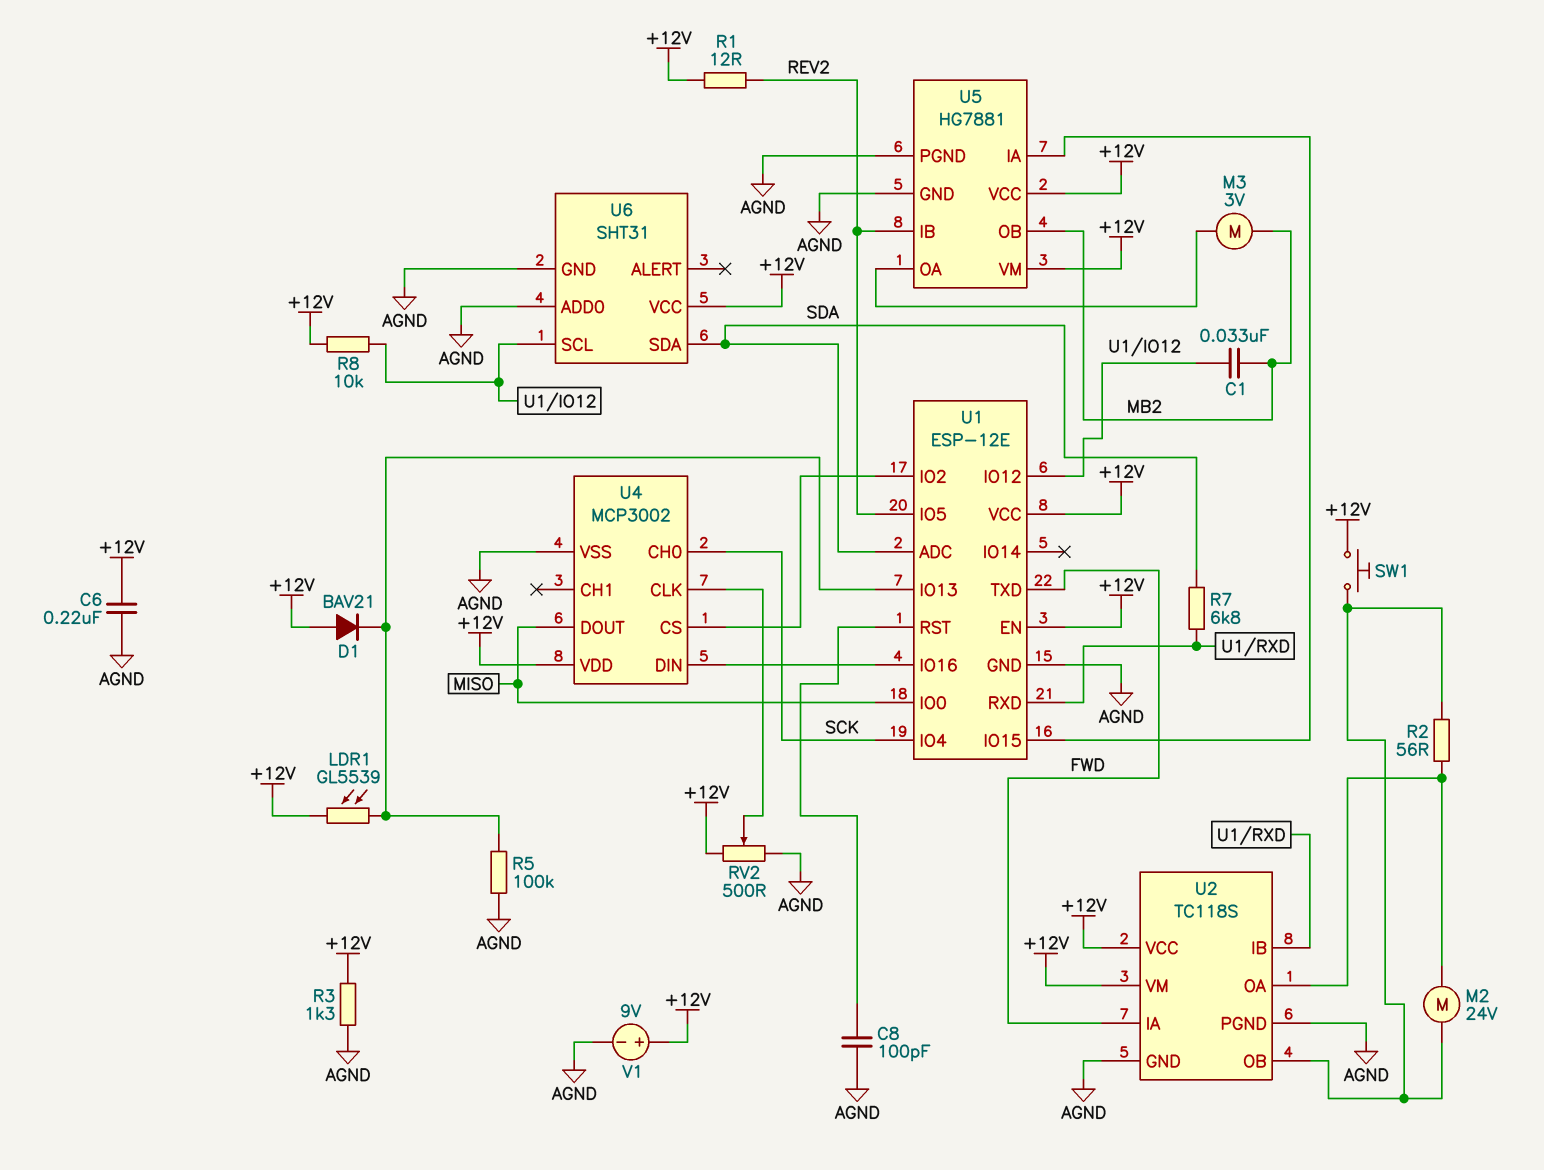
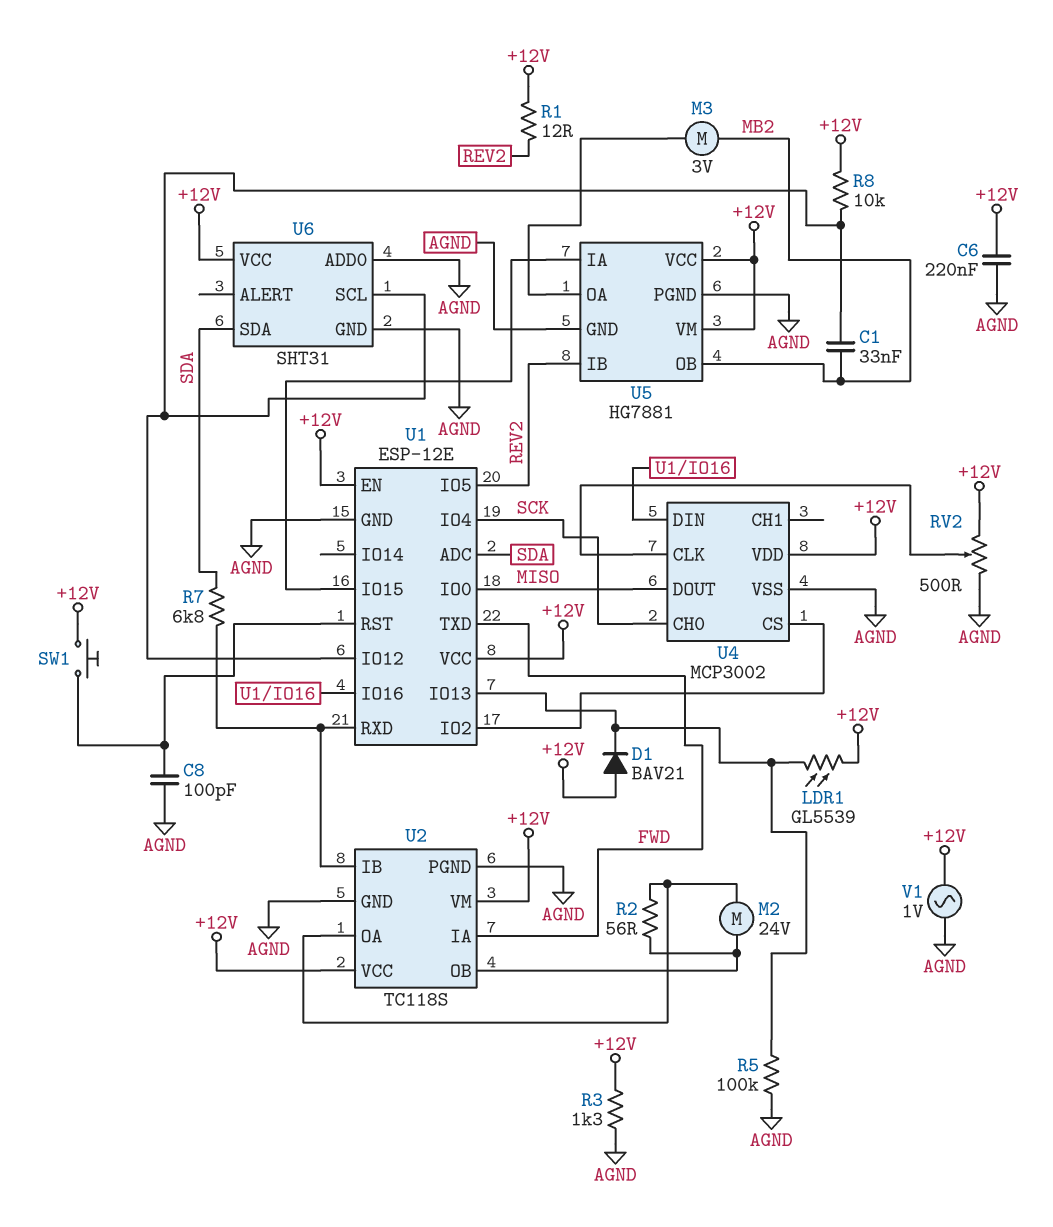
SW1: button (+12V, U2/OB) -> button (+12V, U1/RST)
V1: 9V (plus +12V, minus AGND) -> AC 1V (+12V, AGND)

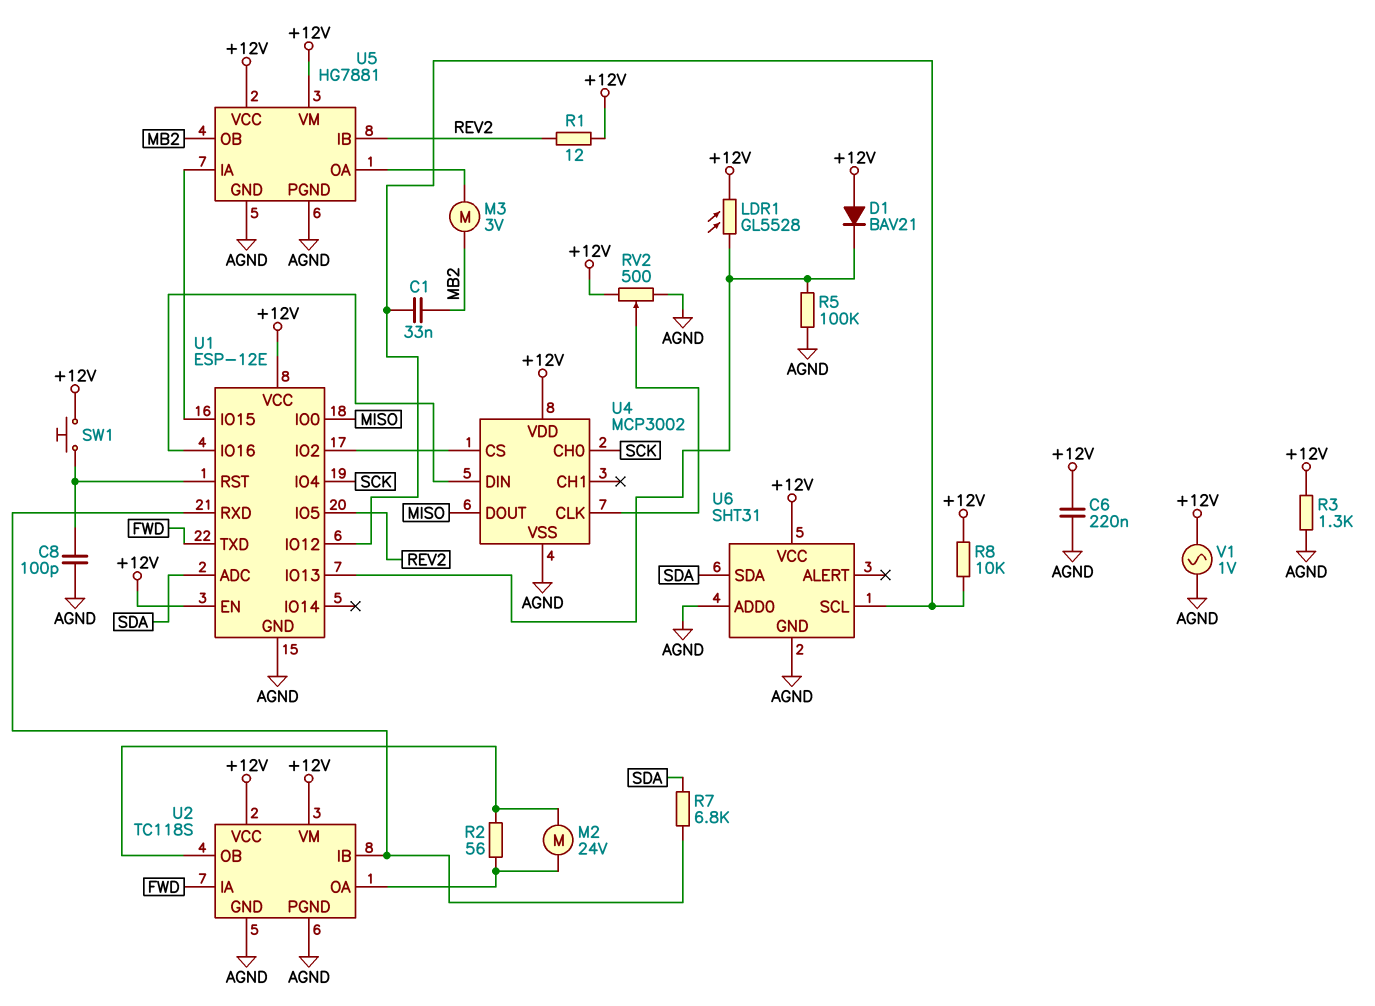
LDR1: GL5539 (+12V, U1/IO13) -> GL5528 (+12V, U1/IO13)

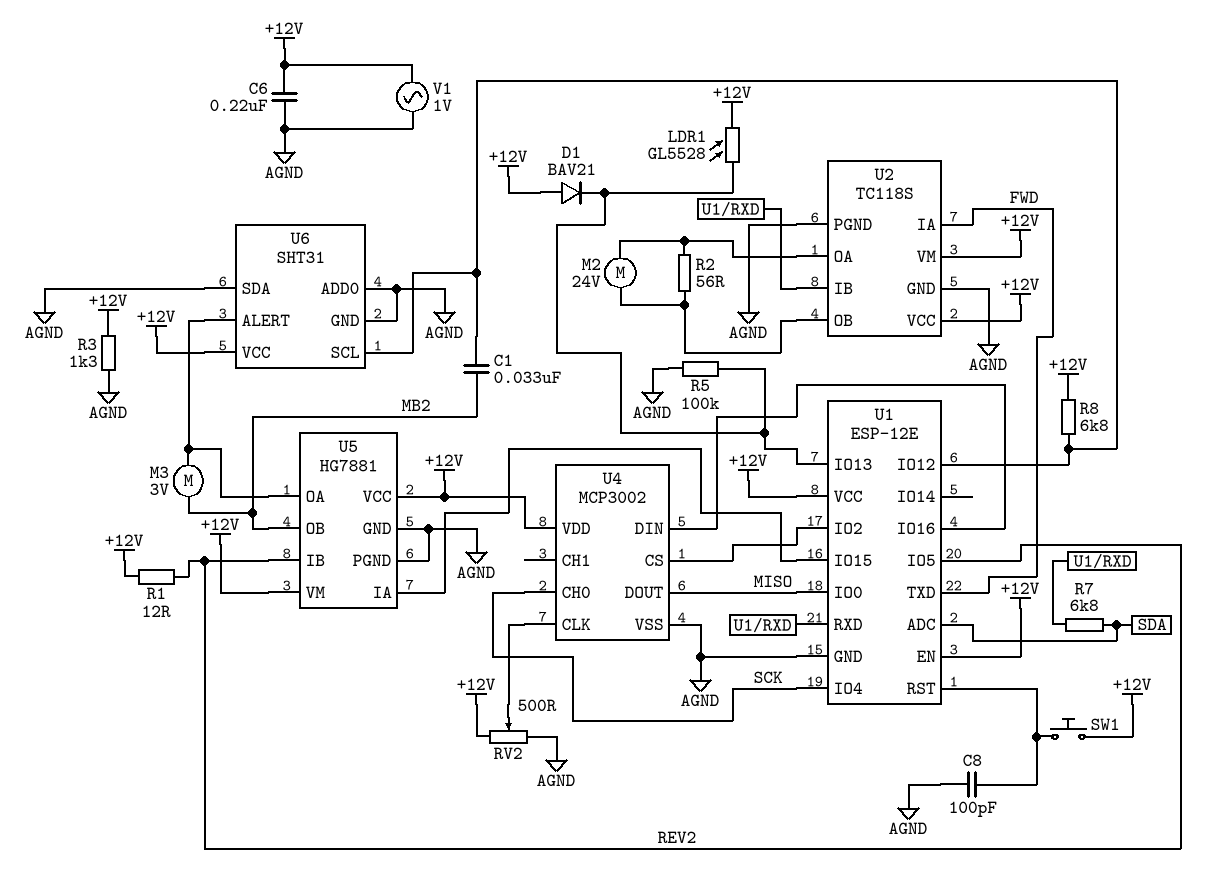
R8: 10k (+12V, U1/IO12) -> 6.8k (+12V, U1/IO12)
U6 pin ALERT: none -> U5/OA
U6 pin SDA: SDA -> AGND

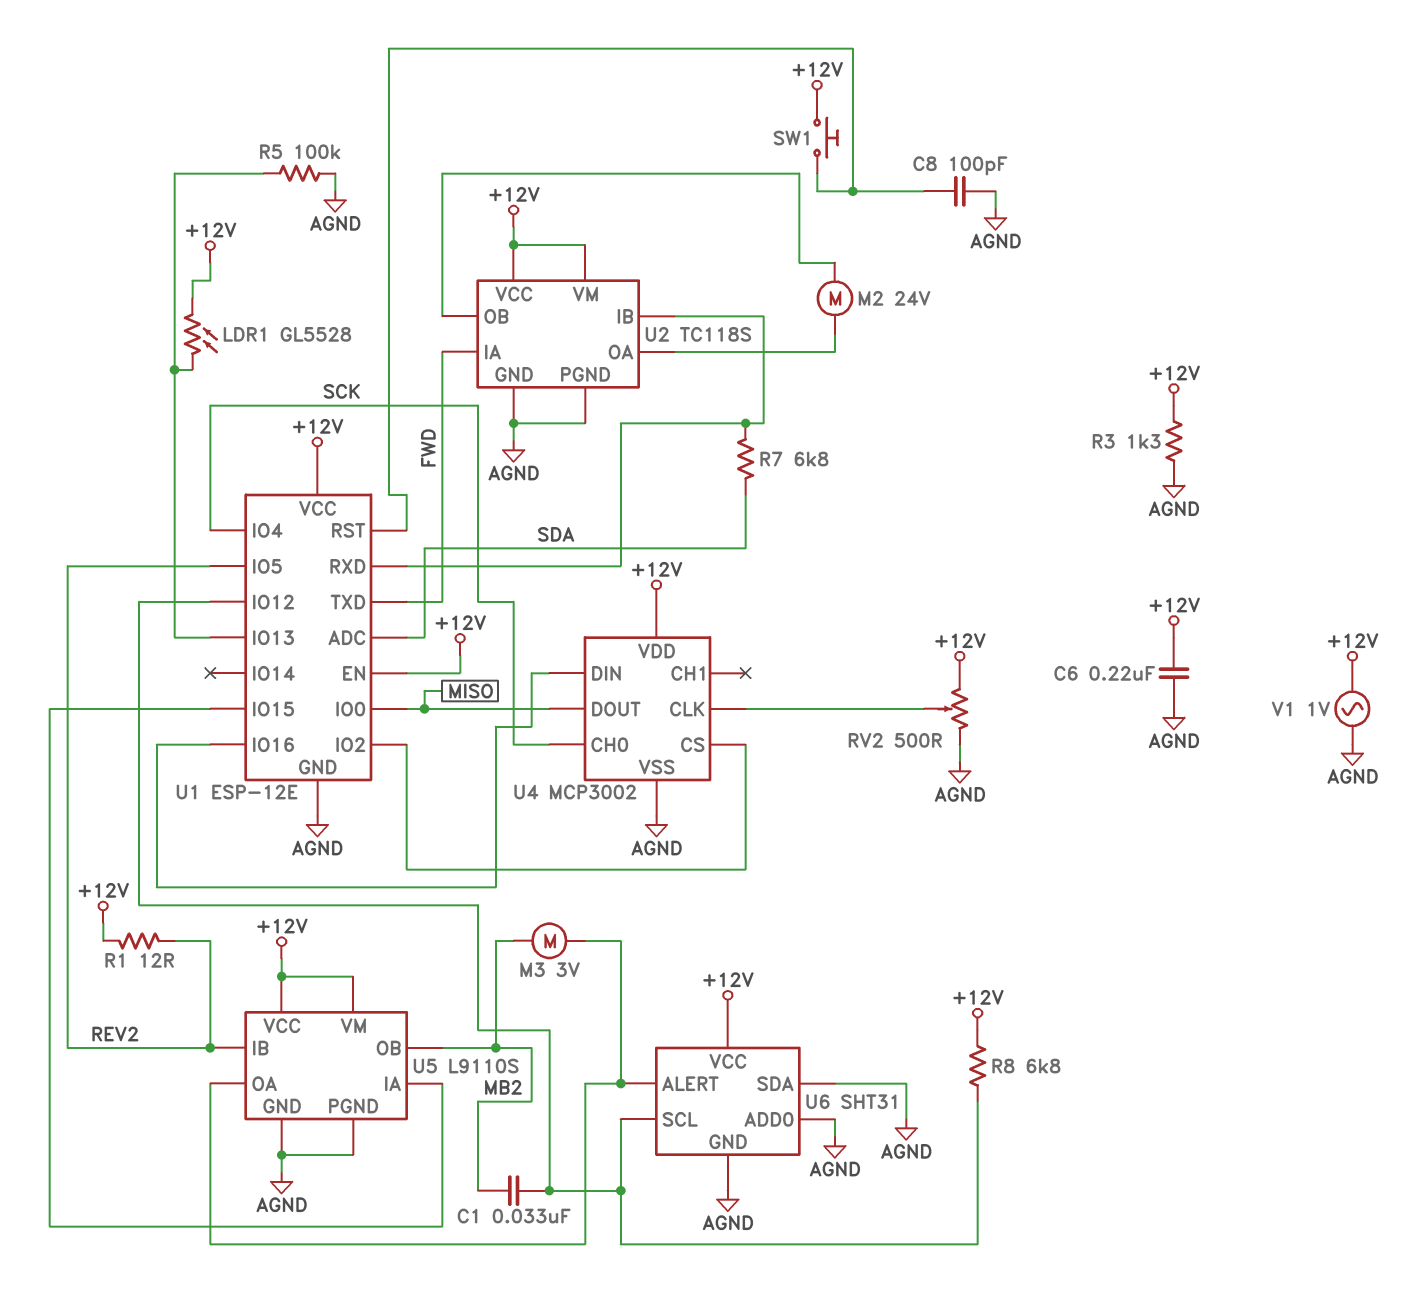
D1: diode BAV21 (A +12V, K U1/IO13) -> none
R2: 56 (U2/OA, U2/OB) -> none
U5: HG7881 -> L9110S

